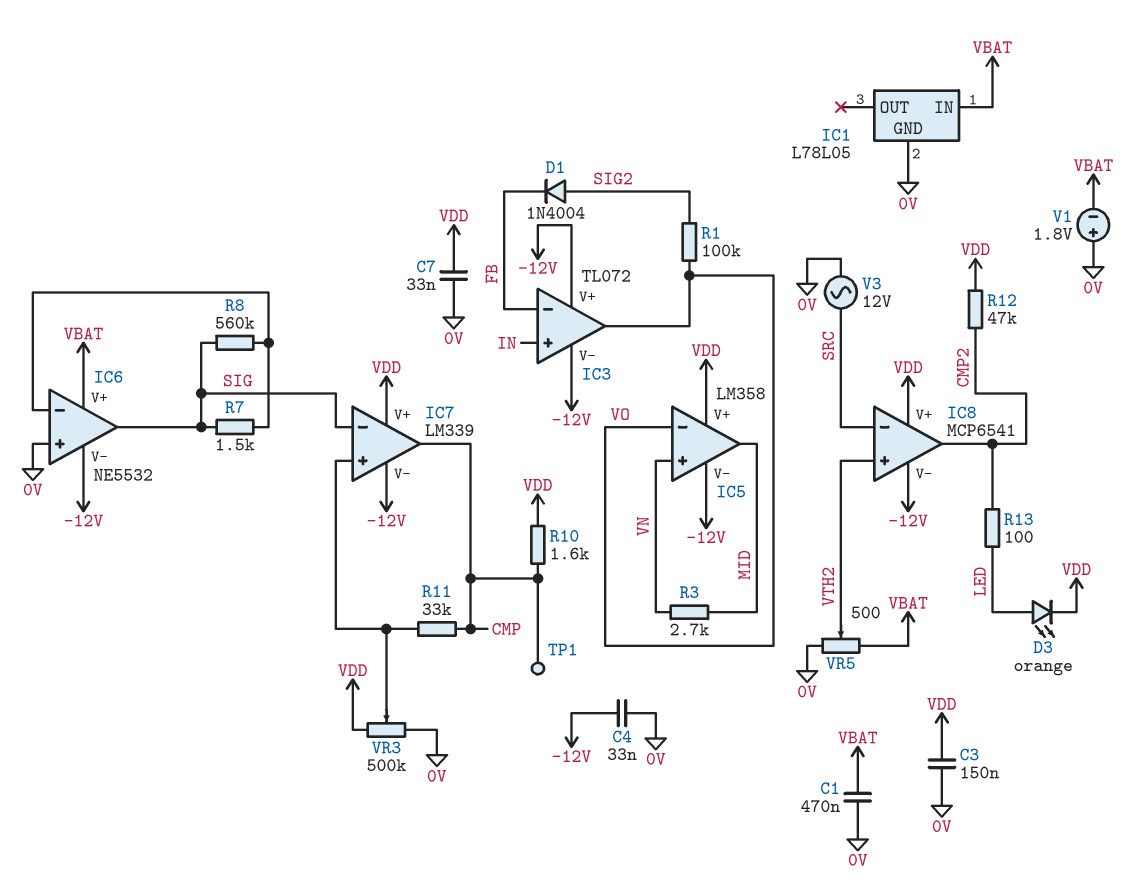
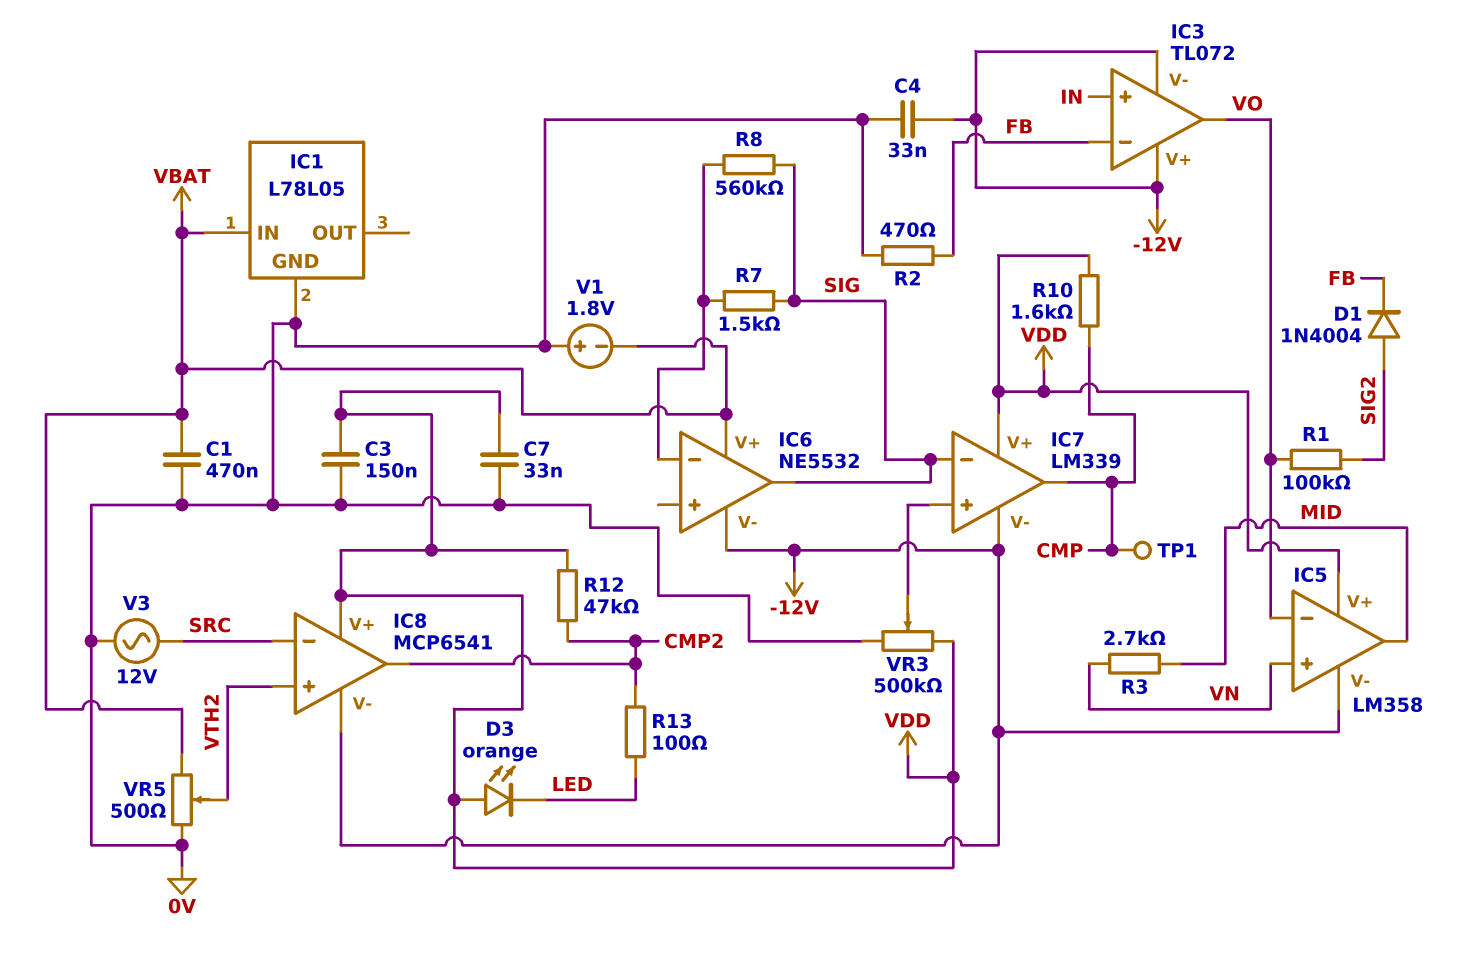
D3: LED orange (A LED, K VDD) -> LED orange (A VDD, K LED)
IC6 pin in+: 0V -> none
R2: none -> 470 (0V, FB)
R11: 33k (CMP, IC7/in+) -> none

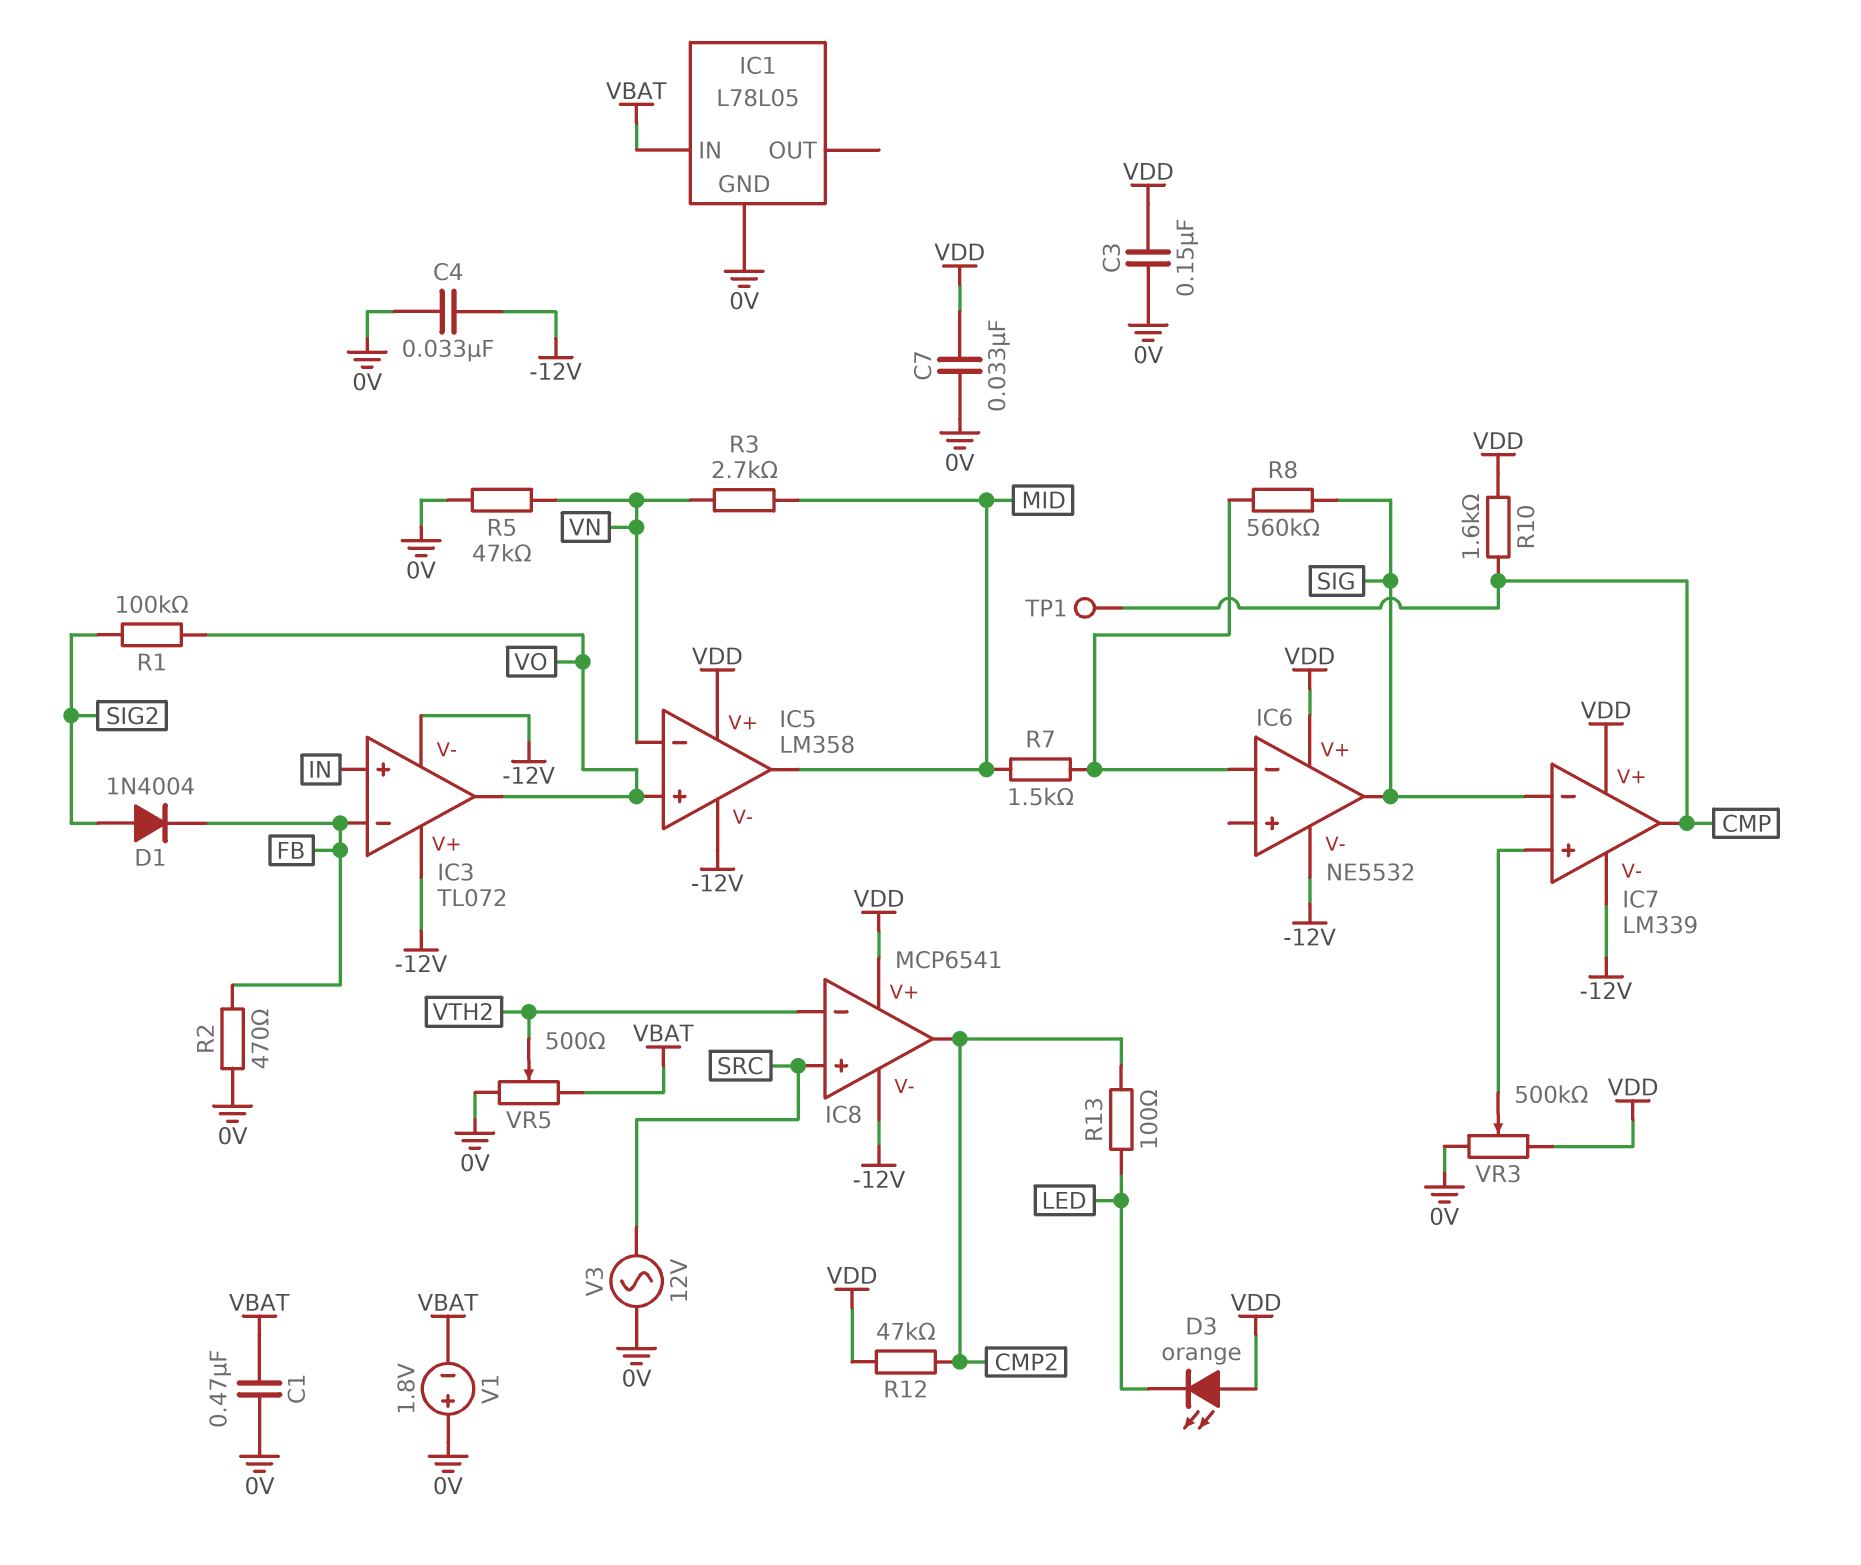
IC5 pin in+: VN -> VO
IC5 pin in-: VO -> VN
IC6 pin V+: VBAT -> VDD
IC8 pin in+: VTH2 -> SRC
IC8 pin in-: SRC -> VTH2
R5: none -> 47k (0V, VN)
R7: 1.5k (IC6/in-, SIG) -> 1.5k (IC6/in-, MID)

